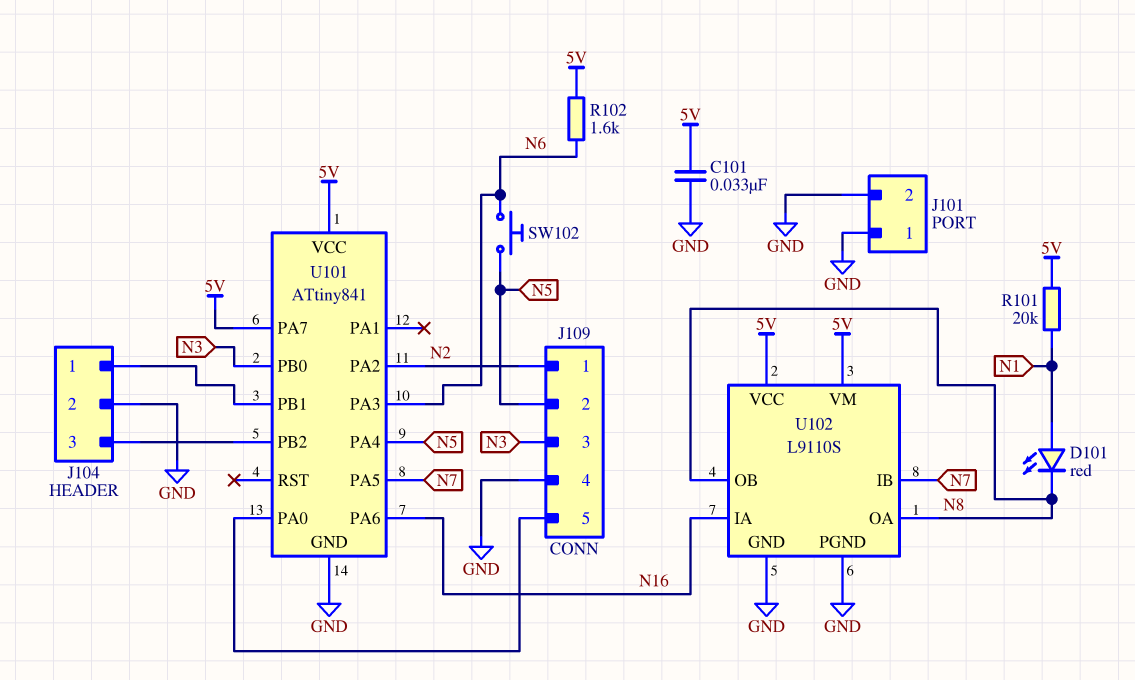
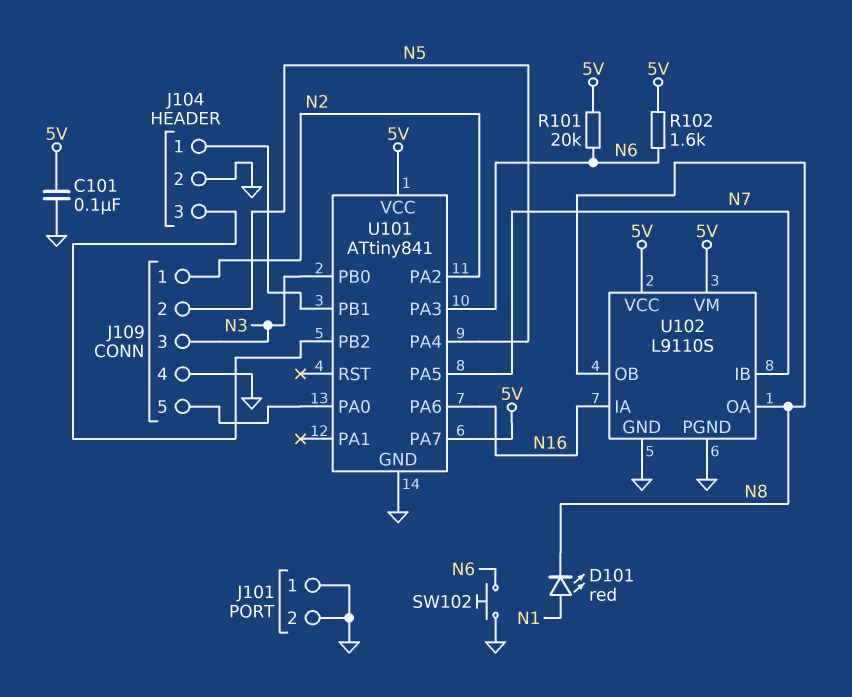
C101: 33nF (5V, GND) -> 100nF (5V, GND)
R101: 20k (5V, N1) -> 20k (5V, N6)
SW102: button (N5, N6) -> button (GND, N6)

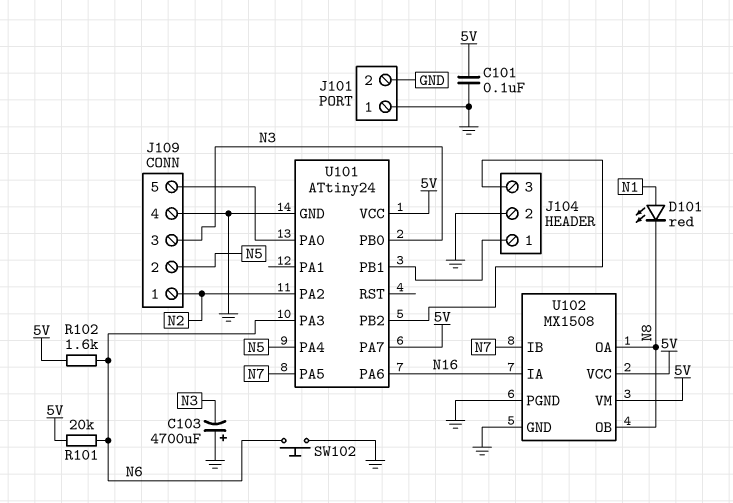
C103: none -> 4700uF (plus GND, minus N3)
U101: ATtiny841 -> ATtiny24
U102: L9110S -> MX1508

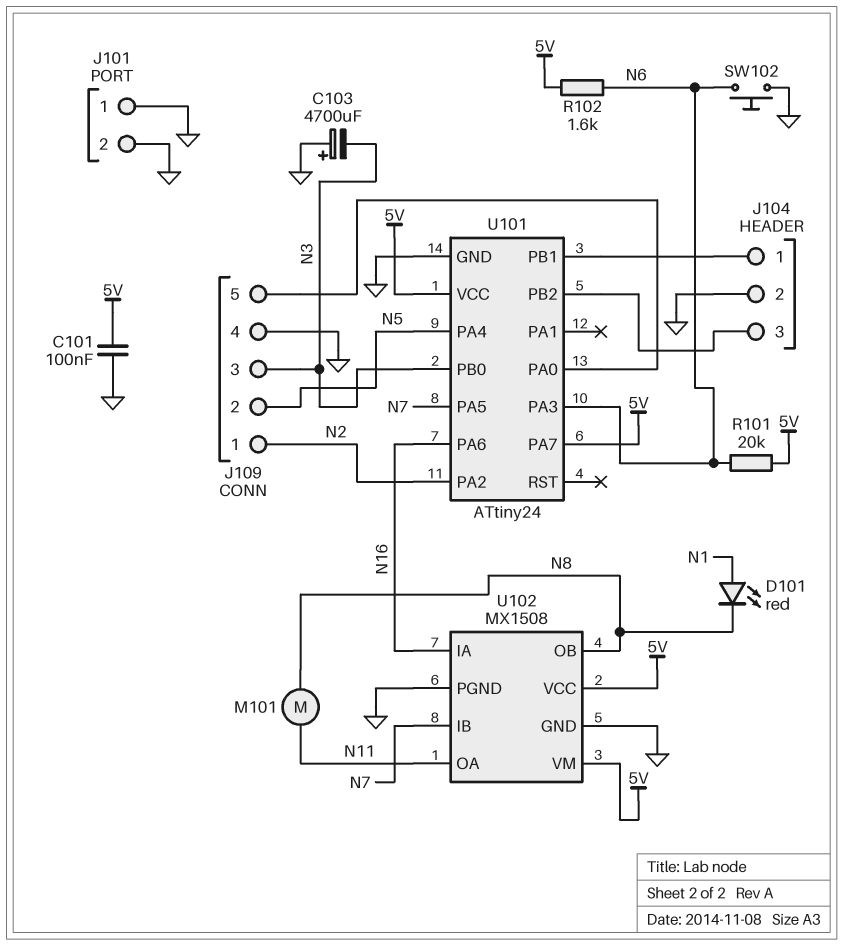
M101: none -> motor (N8, N11)
U102 pin OA: N8 -> N11

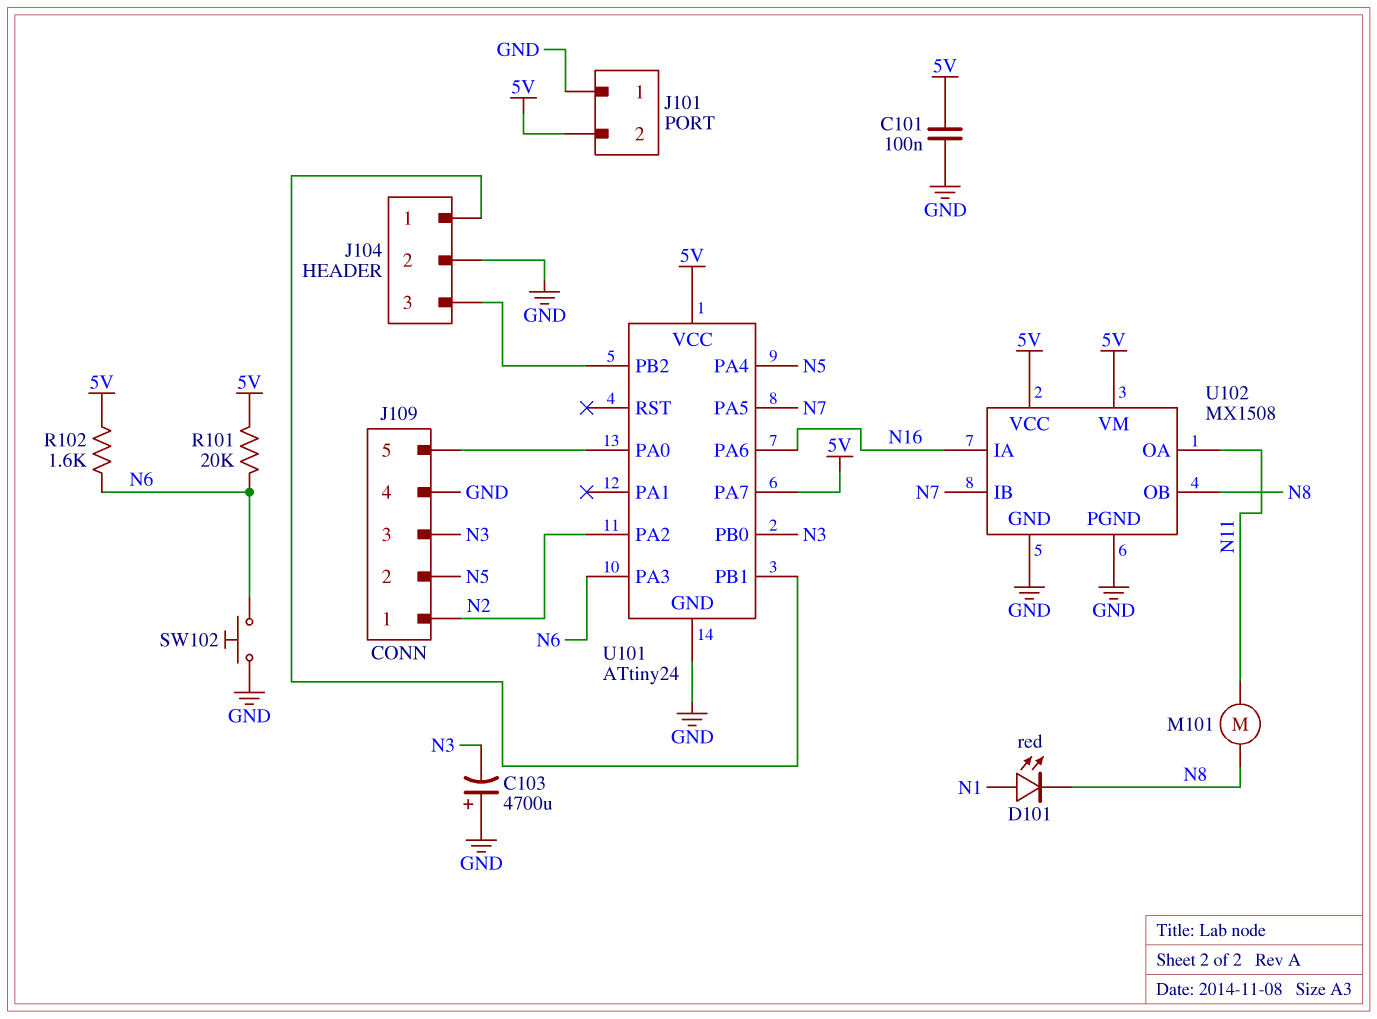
J101 pin 2: GND -> 5V

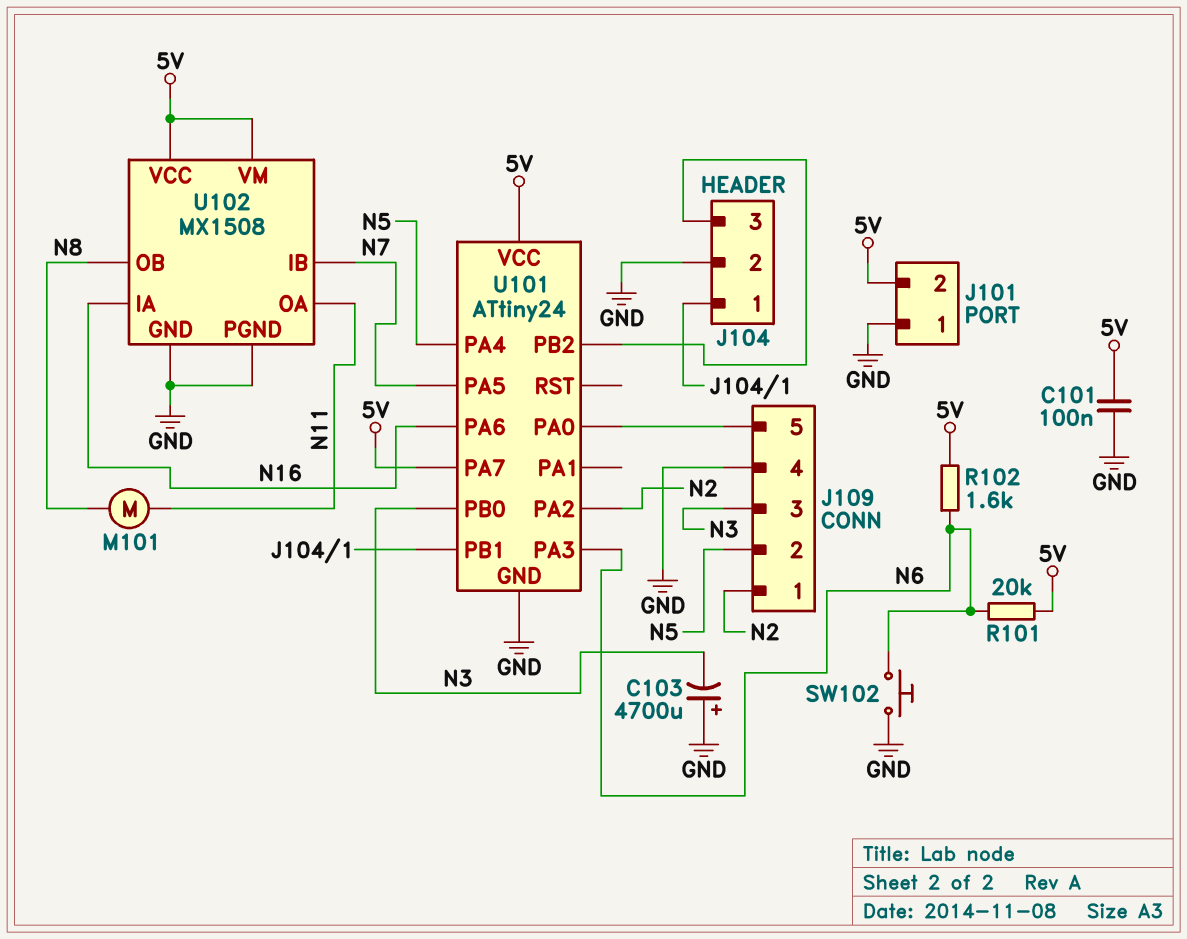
D101: LED red (A N1, K N8) -> none

